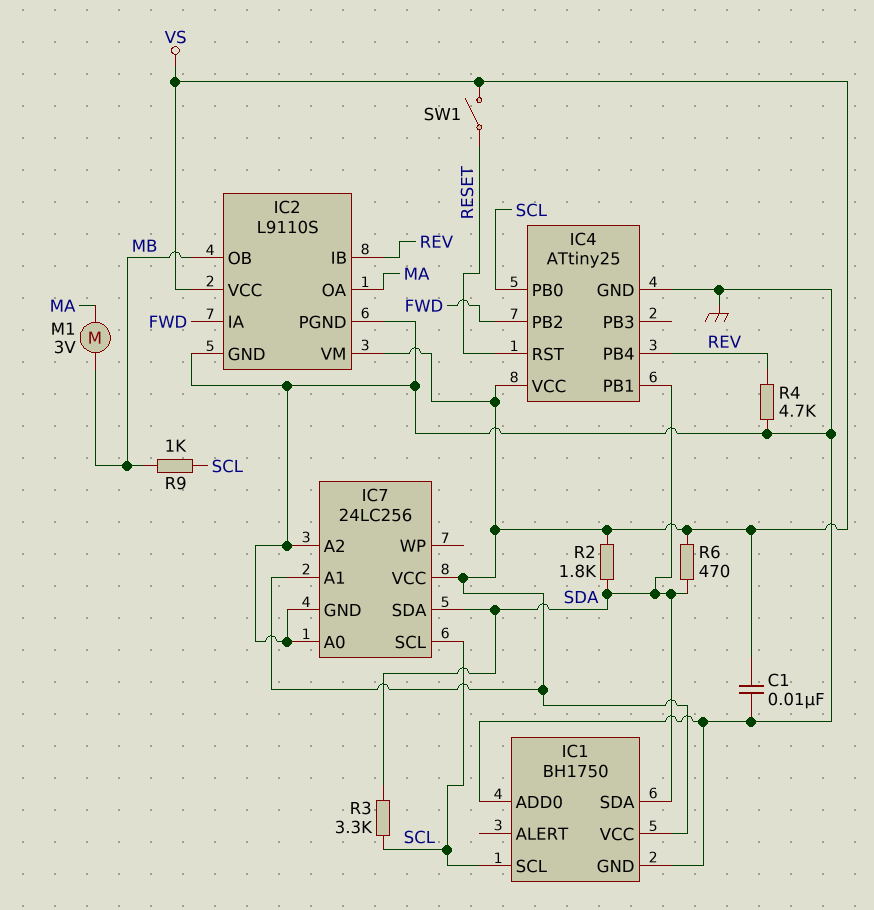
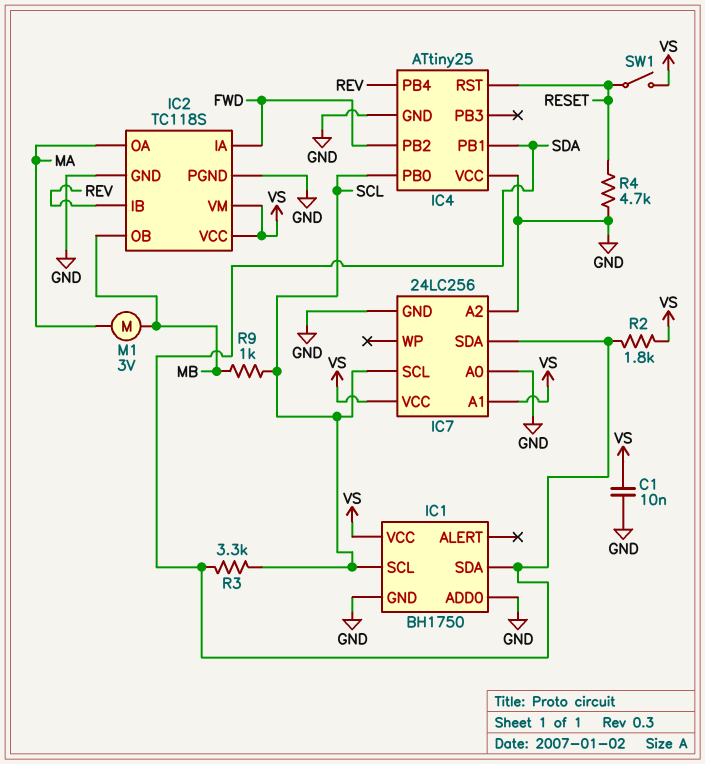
IC2: L9110S -> TC118S
IC4 pin VCC: VS -> GND
R4: 4.7k (GND, REV) -> 4.7k (GND, RESET)
R6: 470 (SDA, VS) -> none

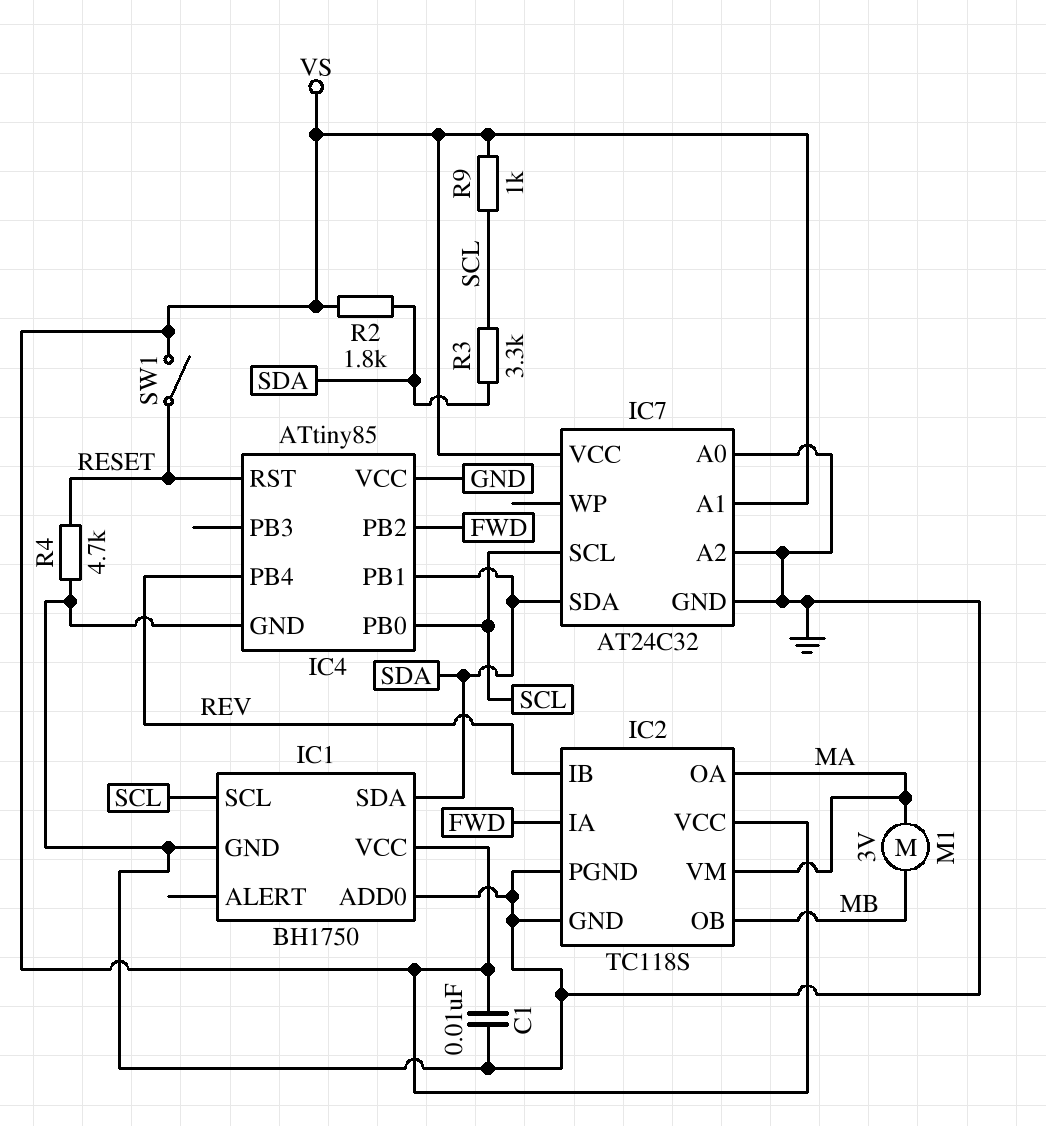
IC2 pin VM: VS -> MA
IC4: ATtiny25 -> ATtiny85
IC7: 24LC256 -> AT24C32
R9: 1k (MB, SCL) -> 1k (SCL, VS)

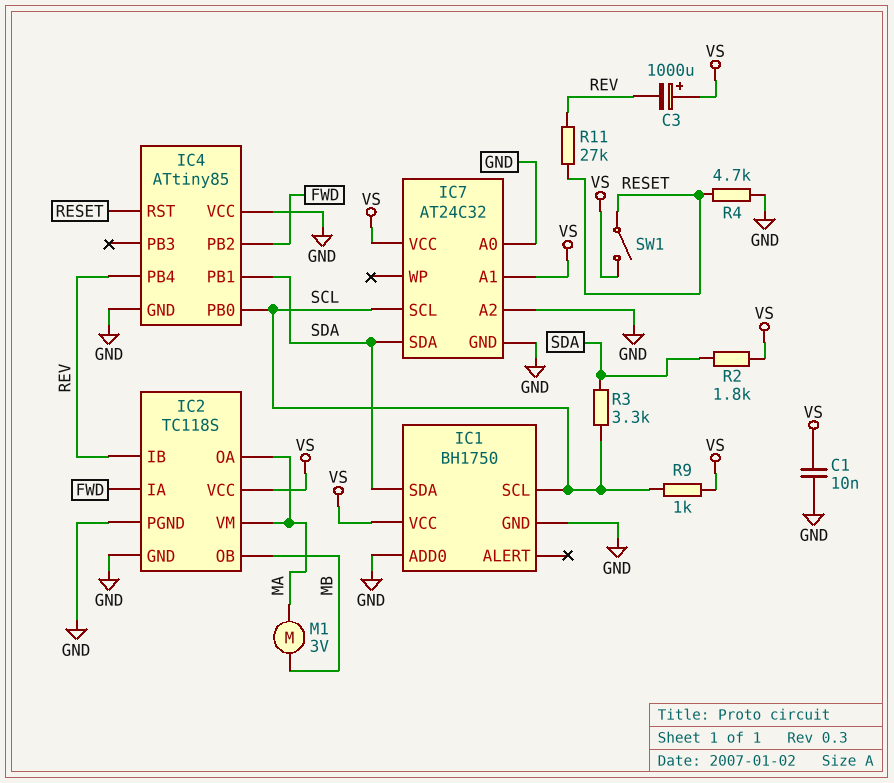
C3: none -> 1000uF (plus VS, minus REV)
R11: none -> 27k (RESET, REV)

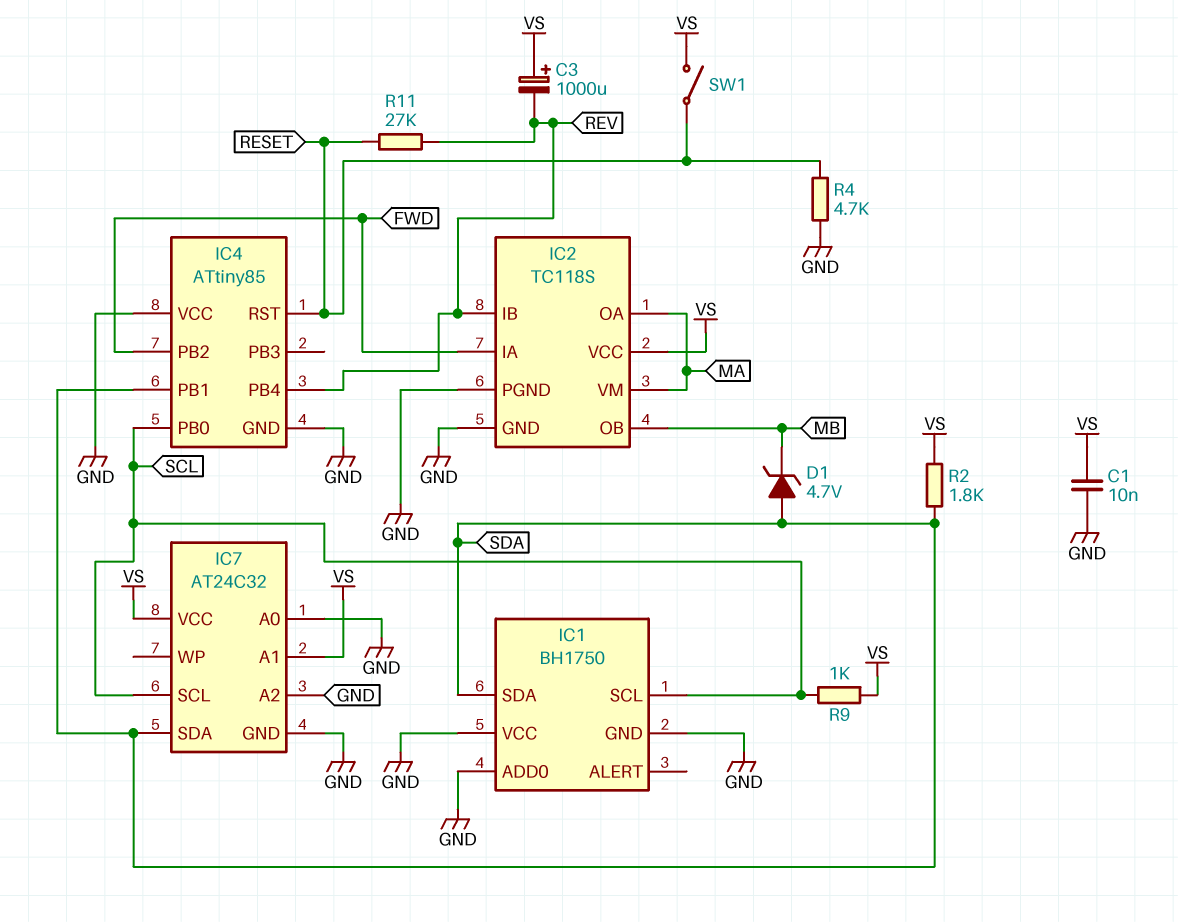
D1: none -> zener 4.7V (A SDA, K MB)
IC1 pin VCC: VS -> GND
M1: motor 3V (MA, MB) -> none
R3: 3.3k (SCL, SDA) -> none

